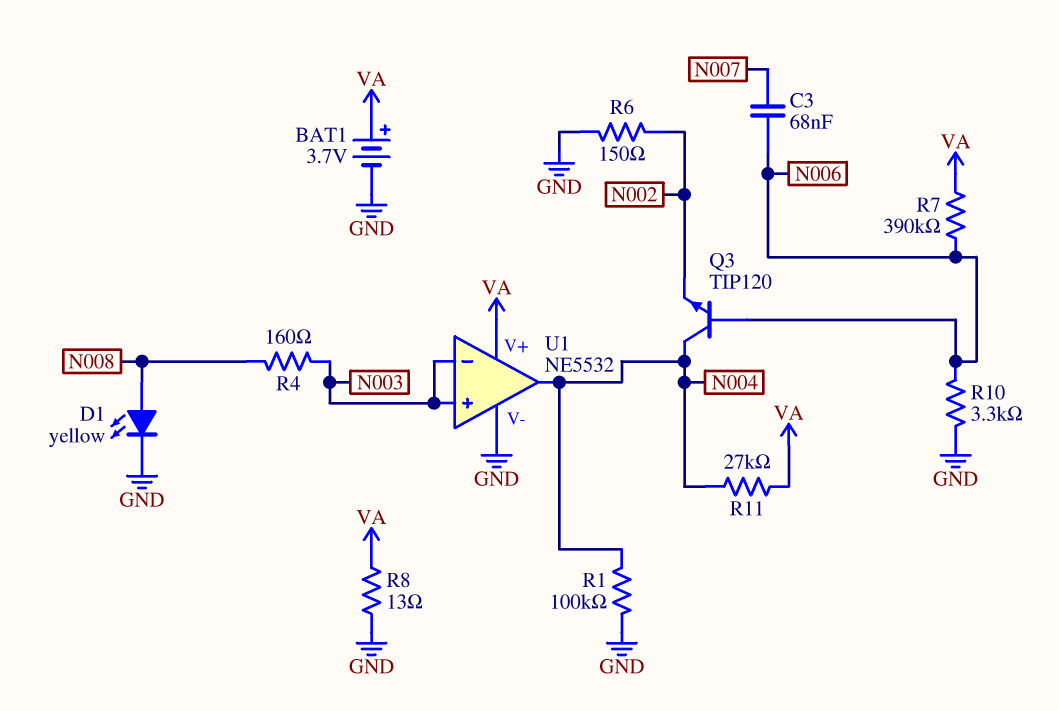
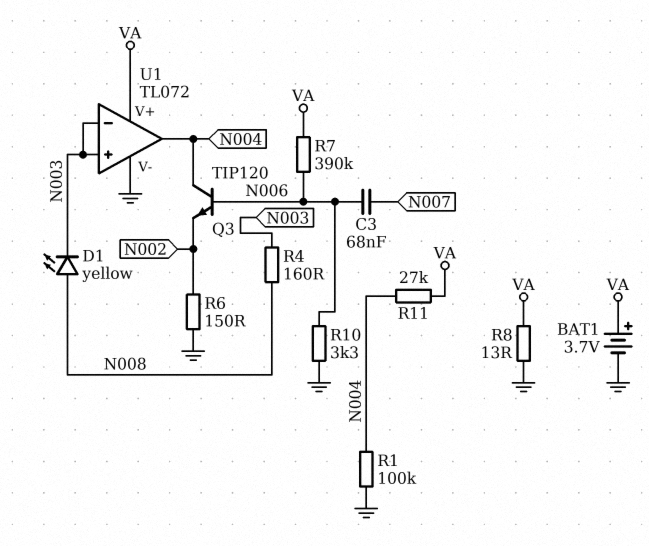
D1: LED yellow (A N008, K GND) -> LED yellow (A N008, K N003)
U1: NE5532 -> TL072

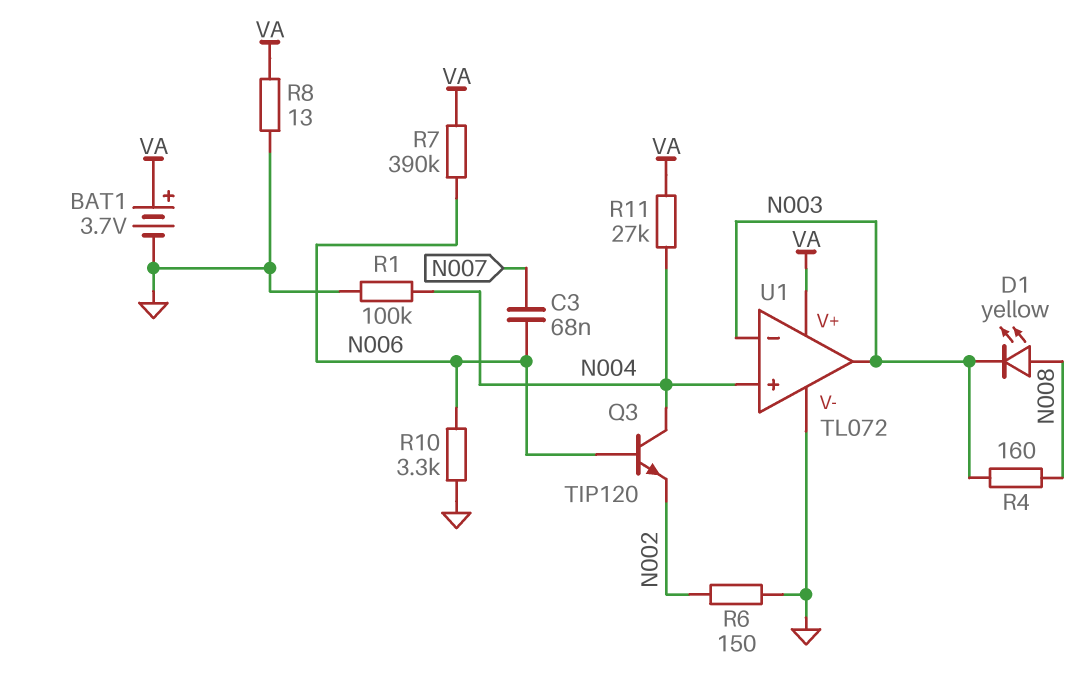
U1 pin in+: N003 -> N004
U1 pin out: N004 -> N003

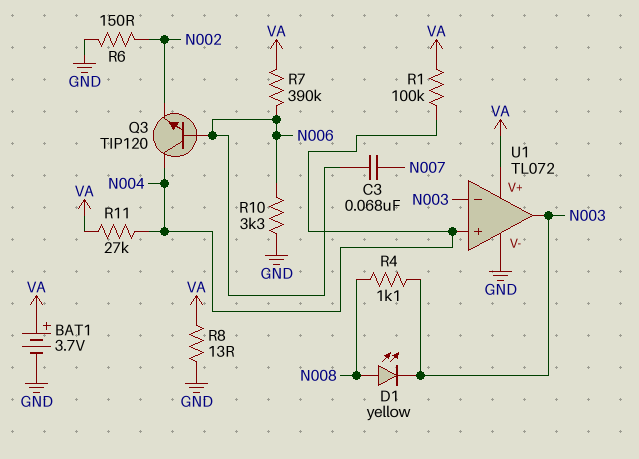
R1: 100k (GND, N004) -> 100k (N004, VA)
R4: 160 (N003, N008) -> 1.1k (N003, N008)

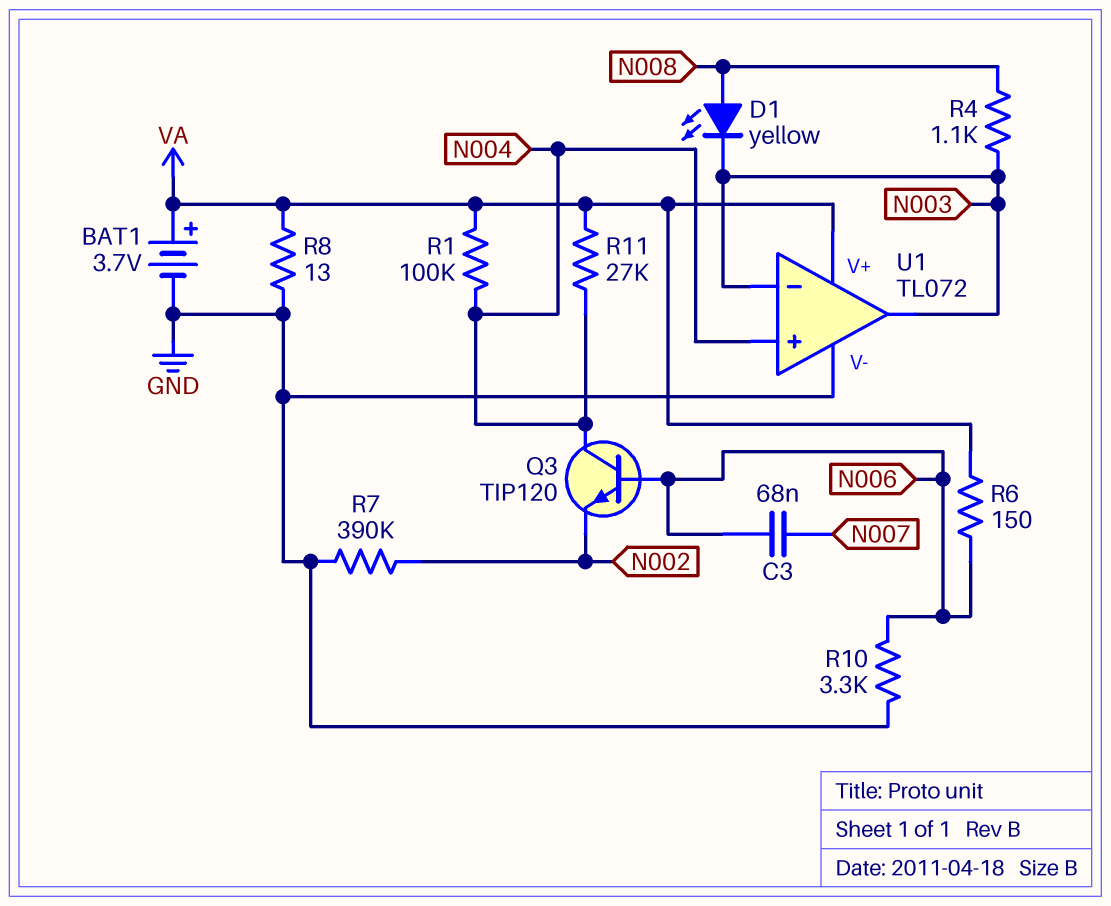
R6: 150 (GND, N002) -> 150 (N006, VA)
R7: 390k (N006, VA) -> 390k (GND, N002)

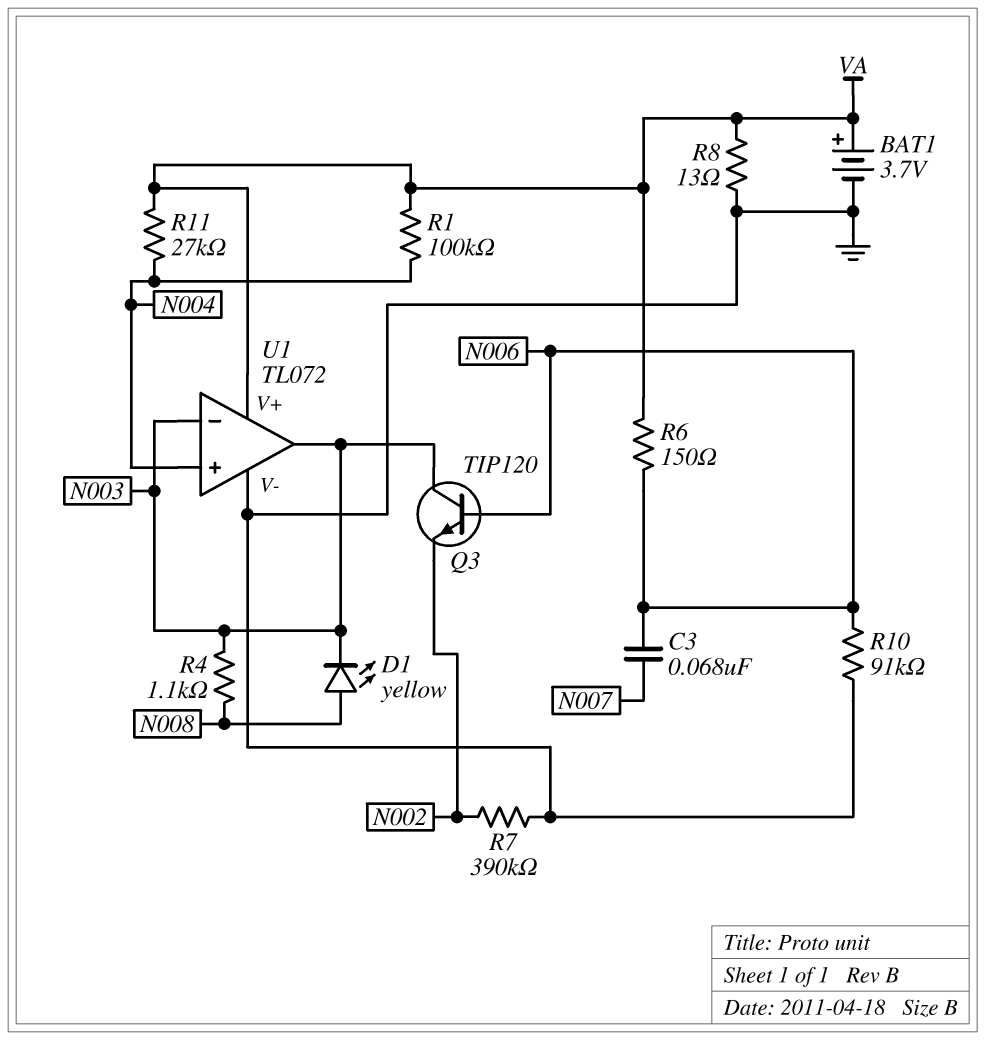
Q3: NPN TIP120 (B N006, C N004, E N002) -> NPN TIP120 (B N006, C N003, E N002)
R10: 3.3k (GND, N006) -> 91k (GND, N006)

